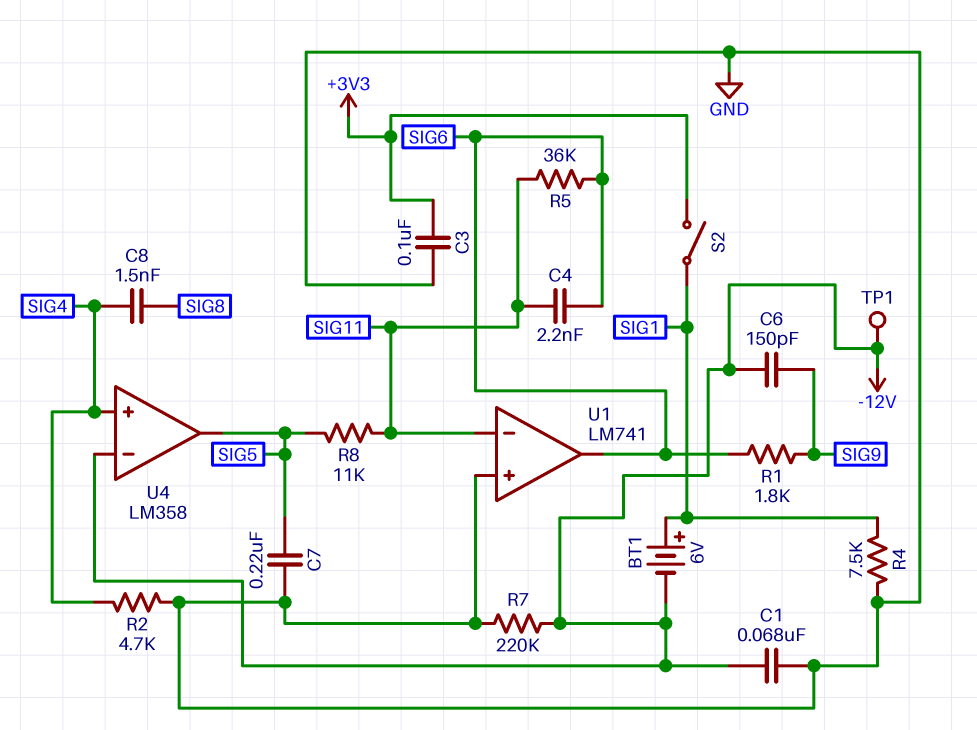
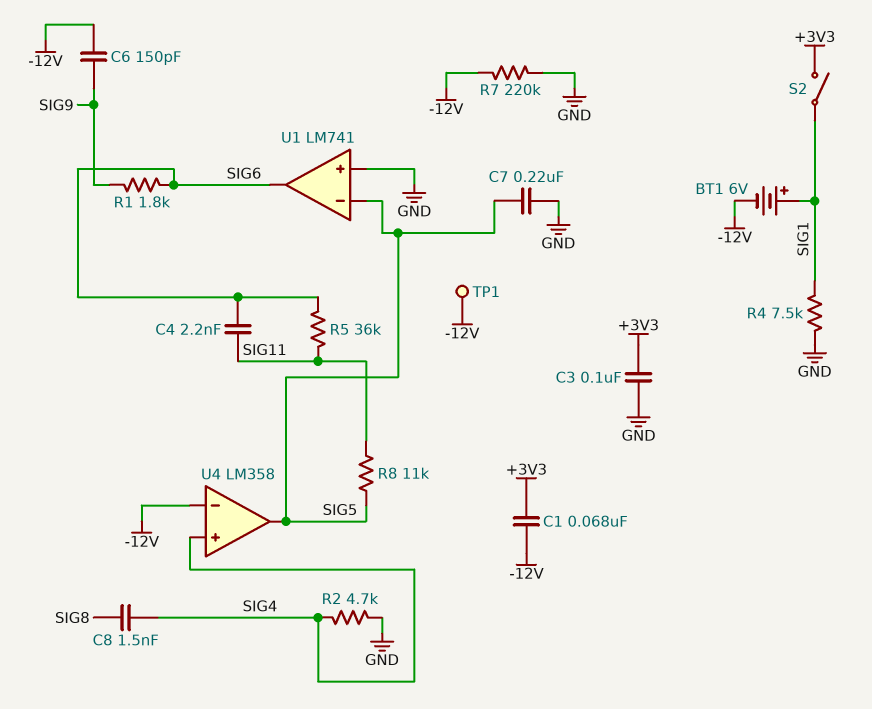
C1: 68nF (-12V, GND) -> 68nF (+3V3, -12V)
U1 pin in-: SIG11 -> SIG5

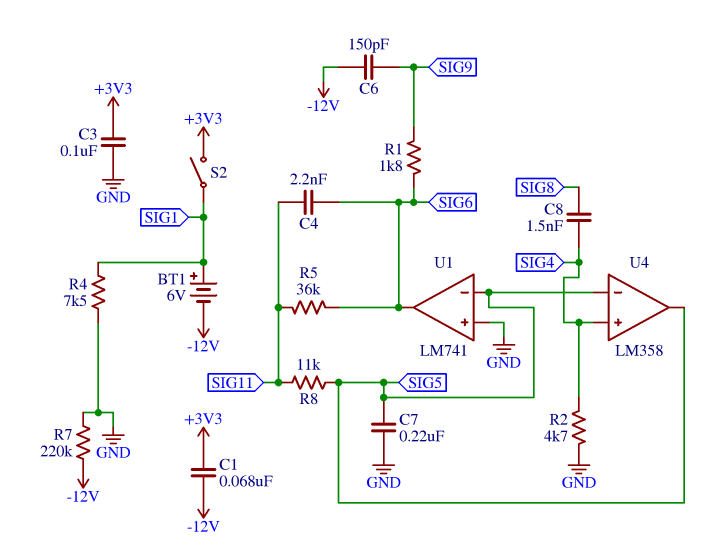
TP1: test point (-12V) -> none
U4 pin in-: -12V -> SIG5

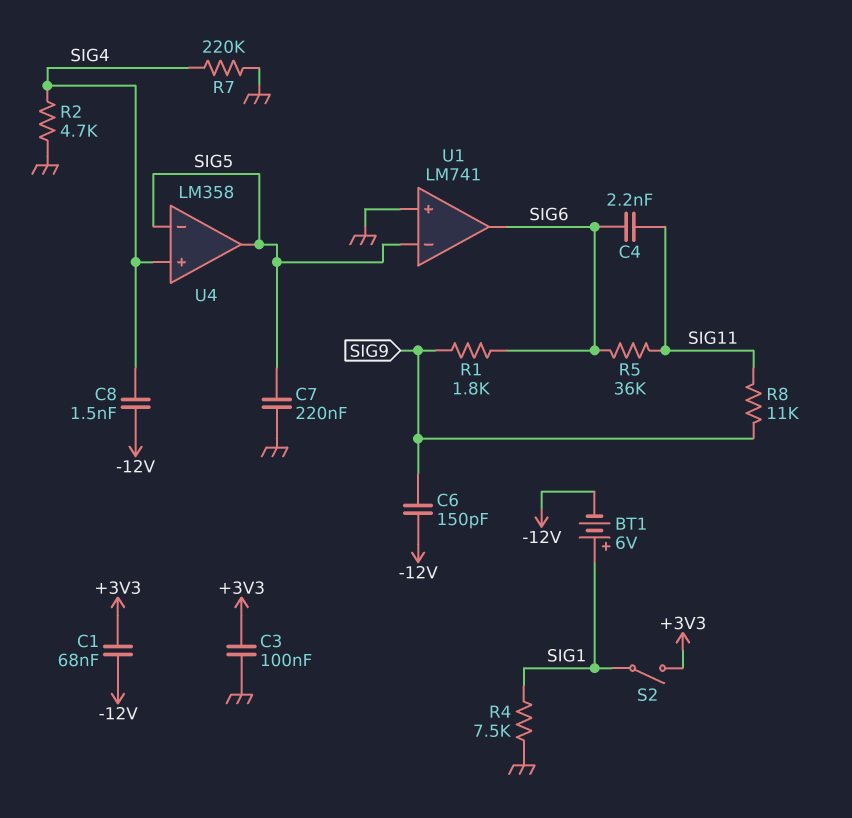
C8: 1.5nF (SIG4, SIG8) -> 1.5nF (-12V, SIG4)
R7: 220k (-12V, GND) -> 220k (GND, SIG4)
R8: 11k (SIG5, SIG11) -> 11k (SIG9, SIG11)

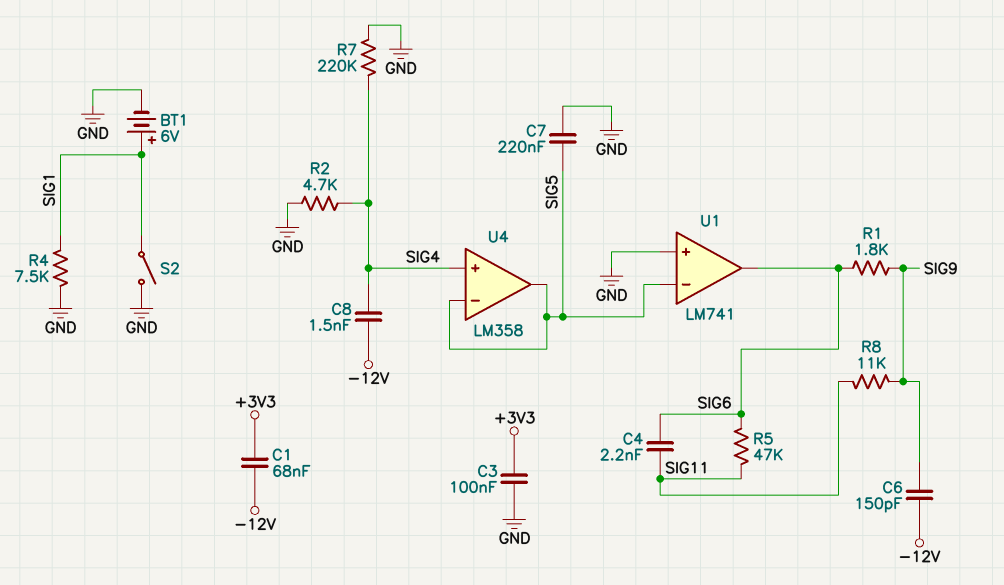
BT1: 6V (plus SIG1, minus -12V) -> 6V (plus SIG1, minus GND)
R5: 36k (SIG6, SIG11) -> 47k (SIG6, SIG11)
S2: switch (+3V3, SIG1) -> switch (GND, SIG1)

